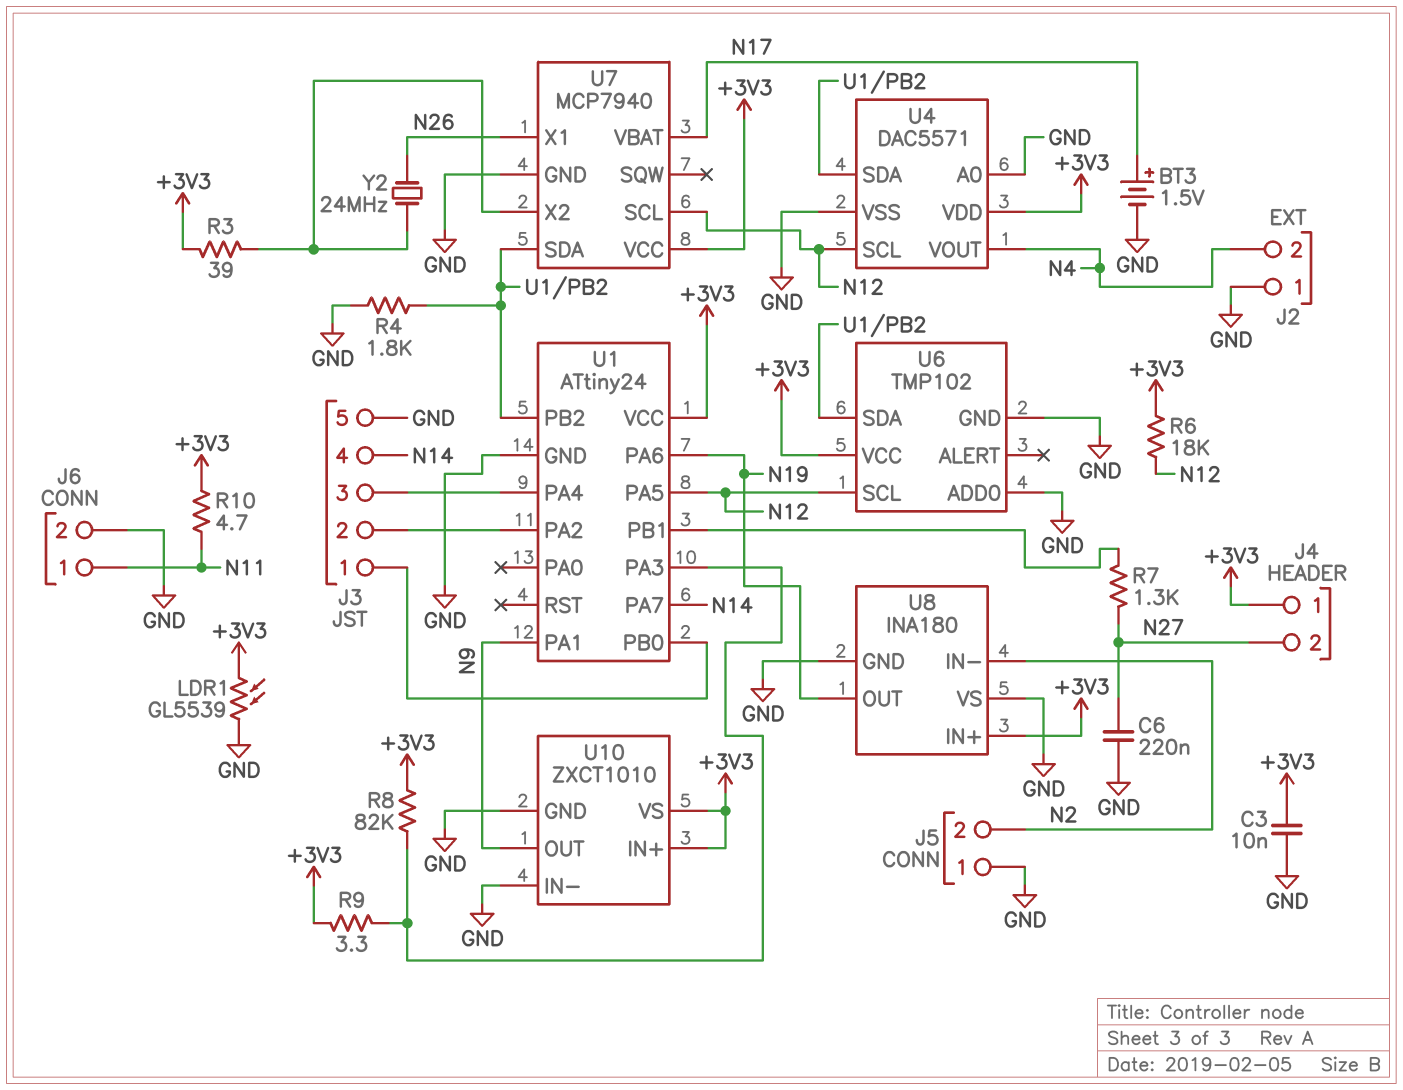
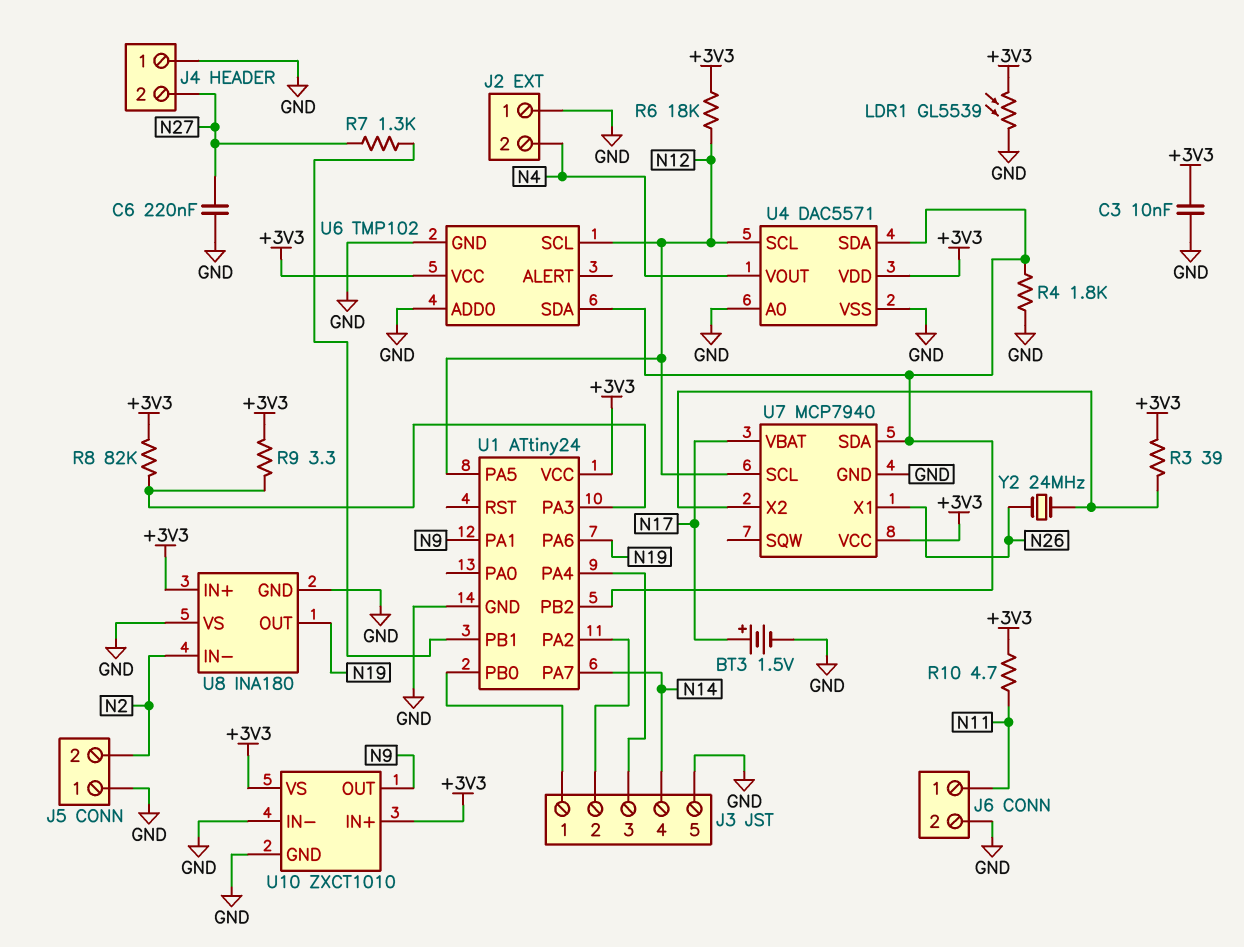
J4 pin 1: +3V3 -> GND

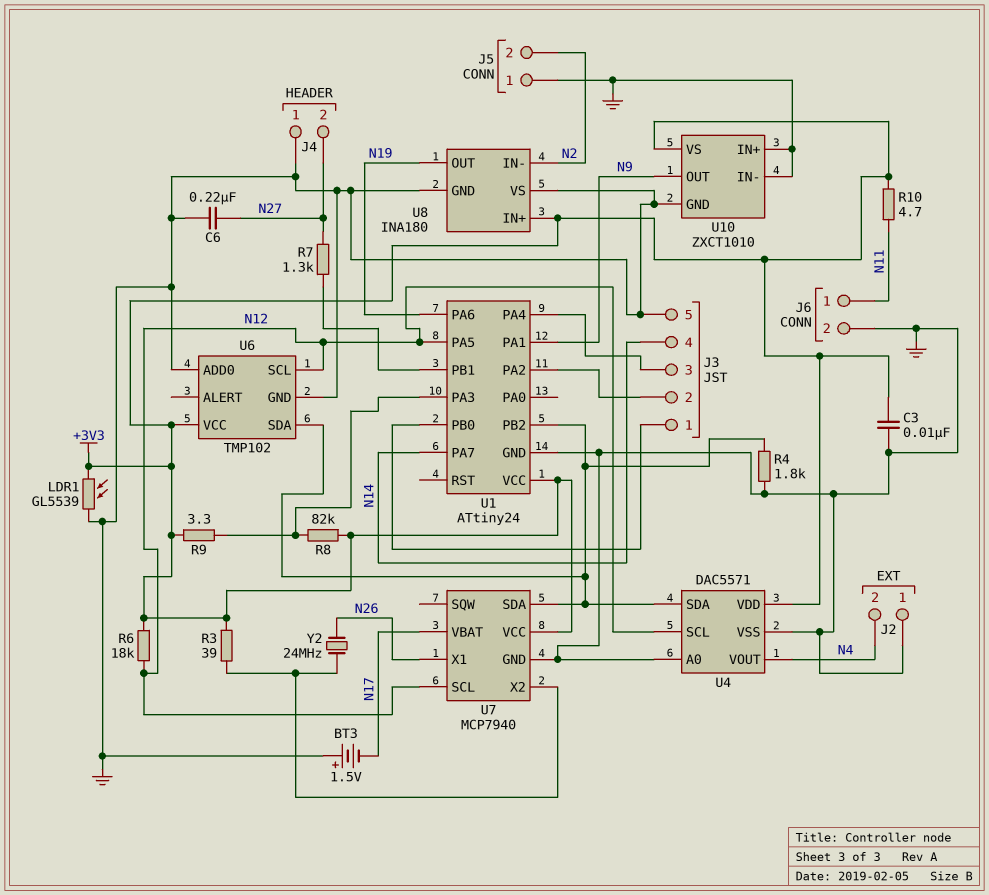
BT3: 1.5V (plus N17, minus GND) -> 1.5V (plus GND, minus N17)
U10 pin IN+: +3V3 -> GND

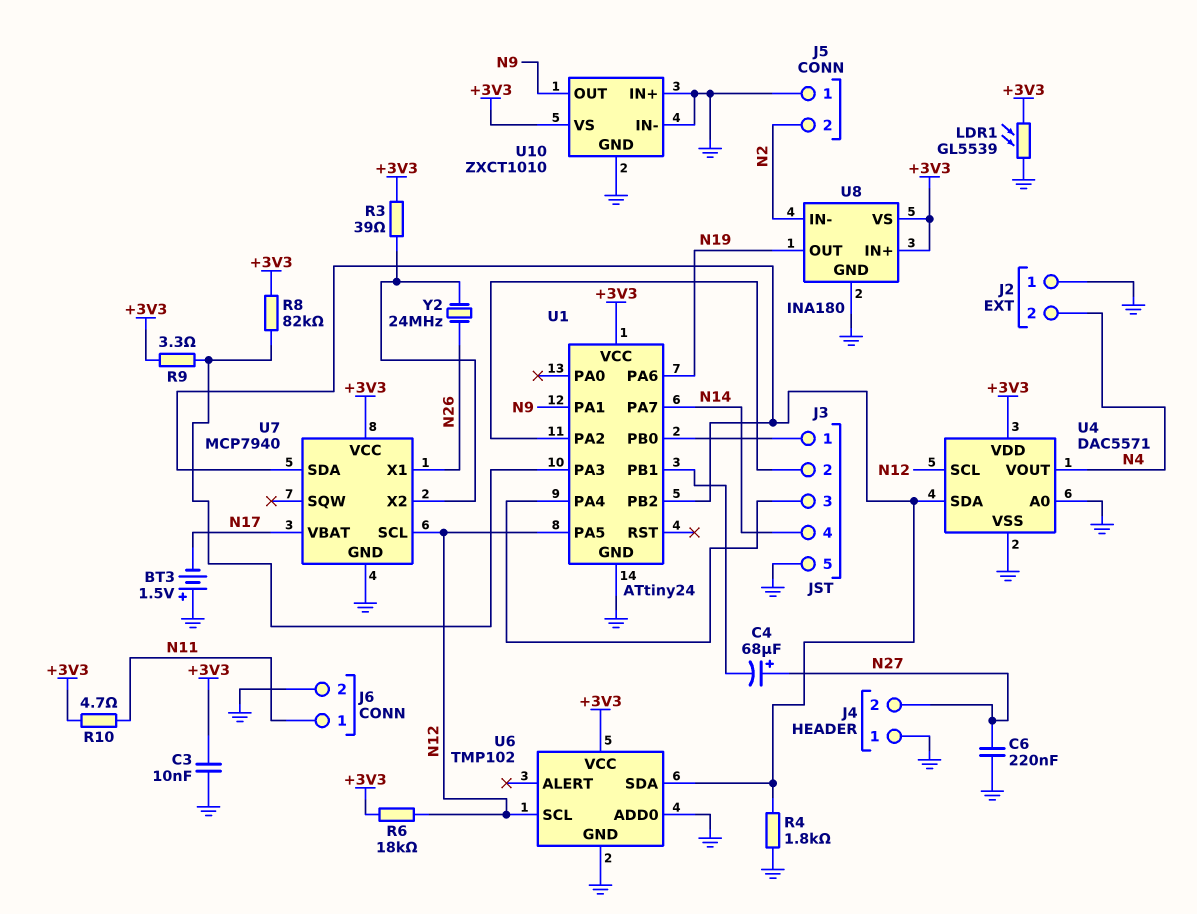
C4: none -> 68uF (plus N27, minus U1/PB1)
R7: 1.3k (N27, U1/PB1) -> none
U8 pin VS: GND -> +3V3

